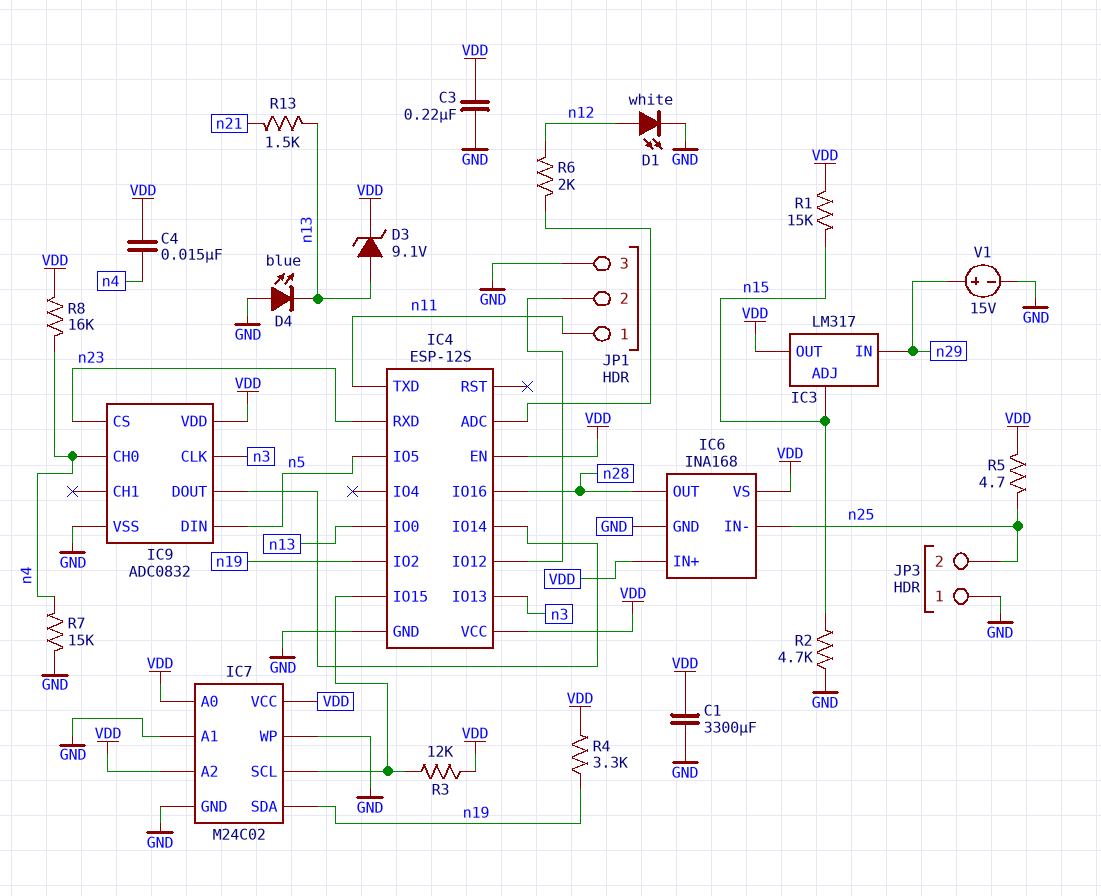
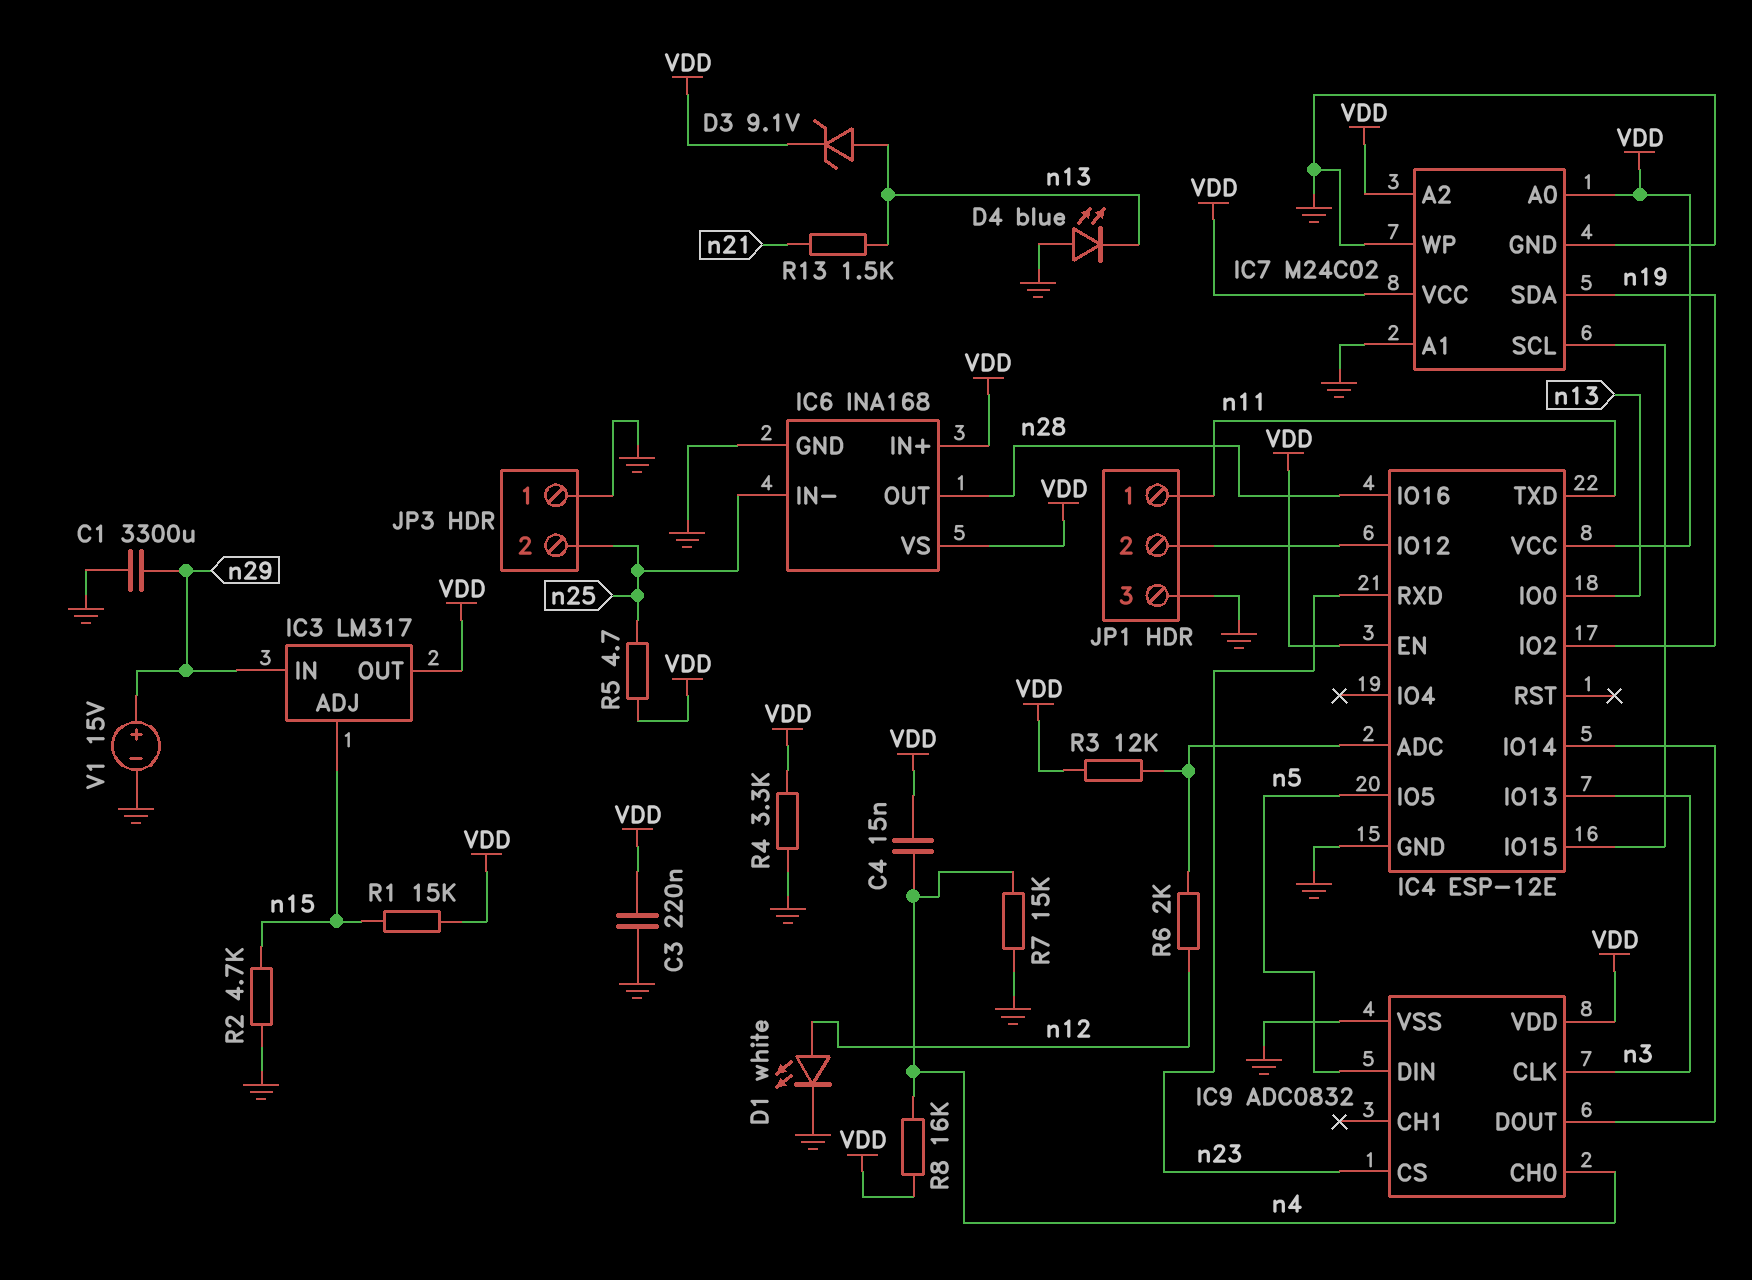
C1: 3300uF (GND, VDD) -> 3300uF (GND, n29)
IC4: ESP-12S -> ESP-12E
R3: 12k (IC4/IO15, VDD) -> 12k (IC4/ADC, VDD)
R4: 3.3k (VDD, n19) -> 3.3k (GND, VDD)

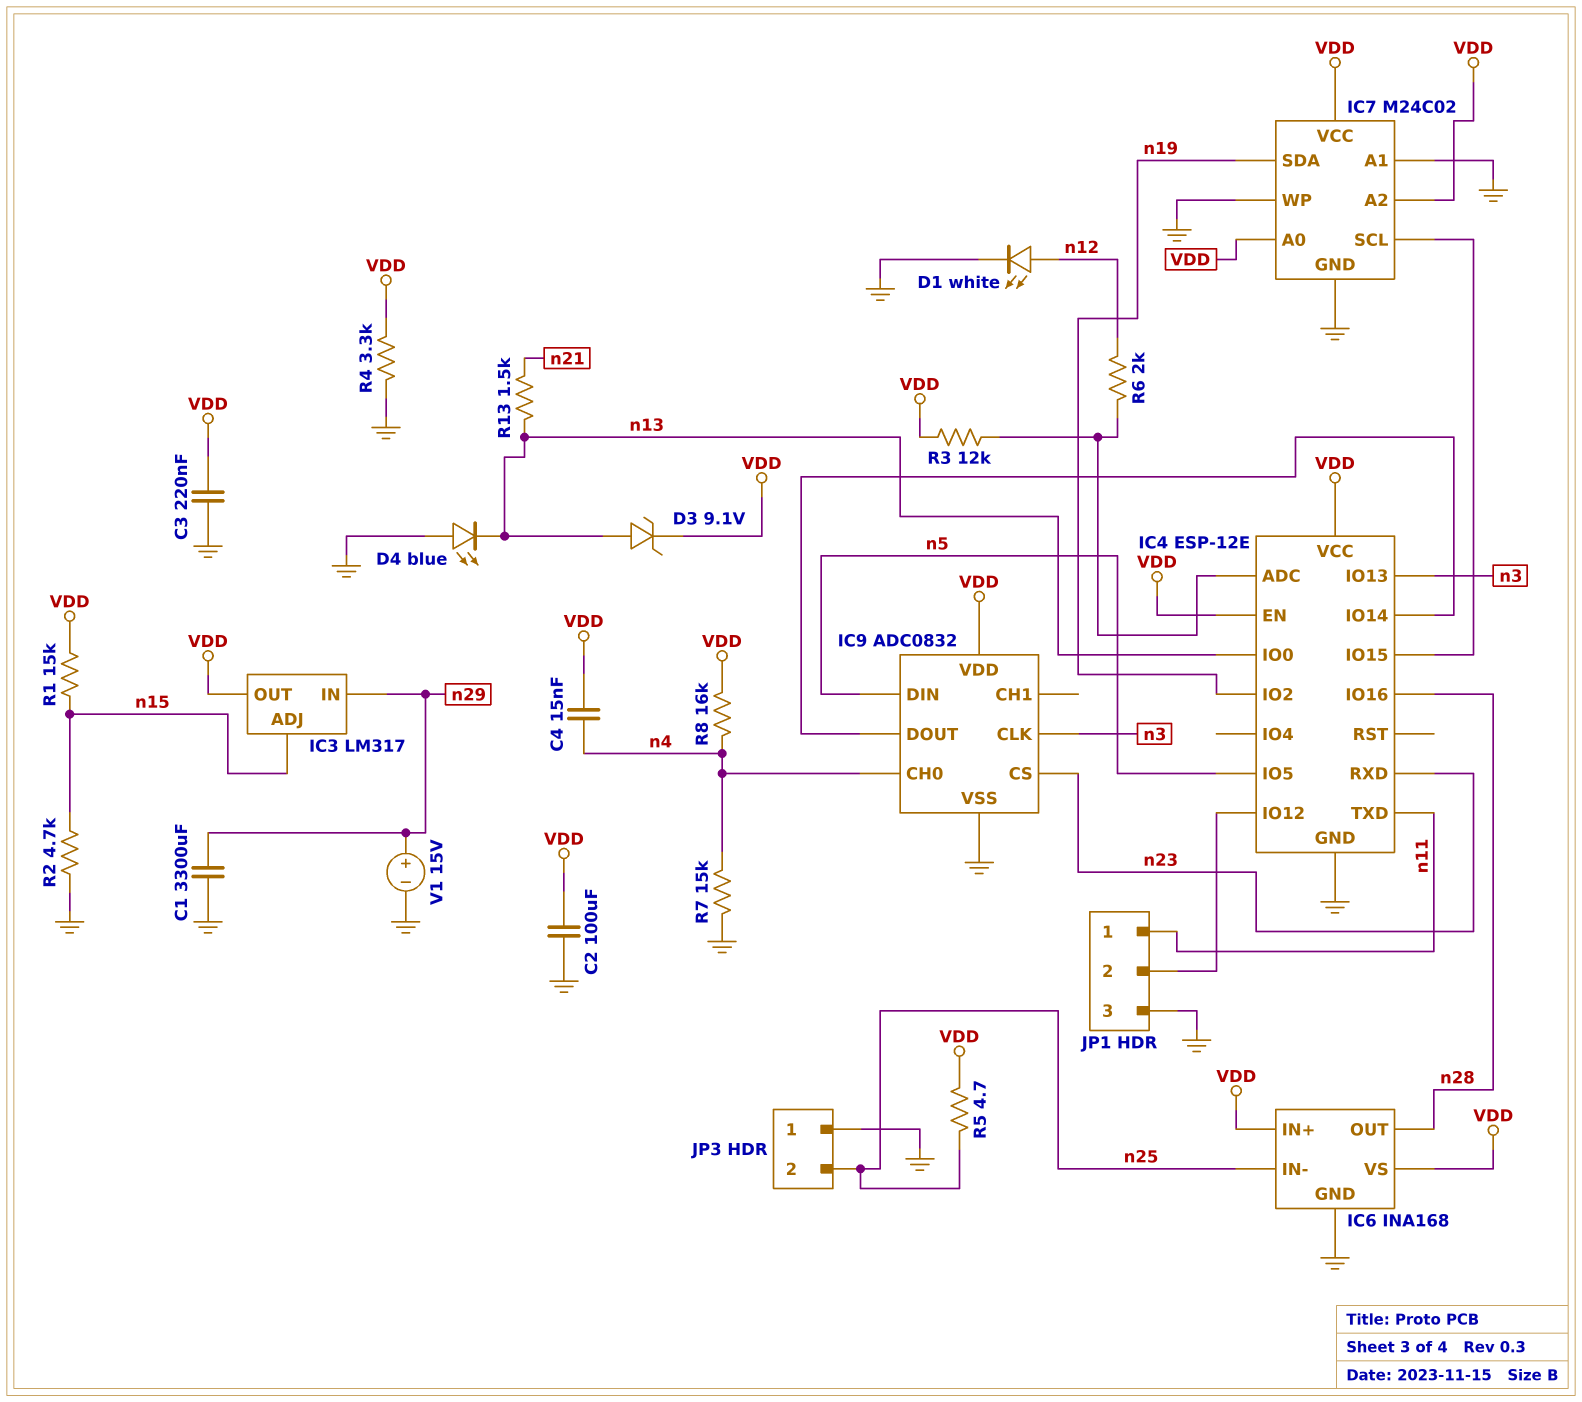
C2: none -> 100uF (GND, VDD)

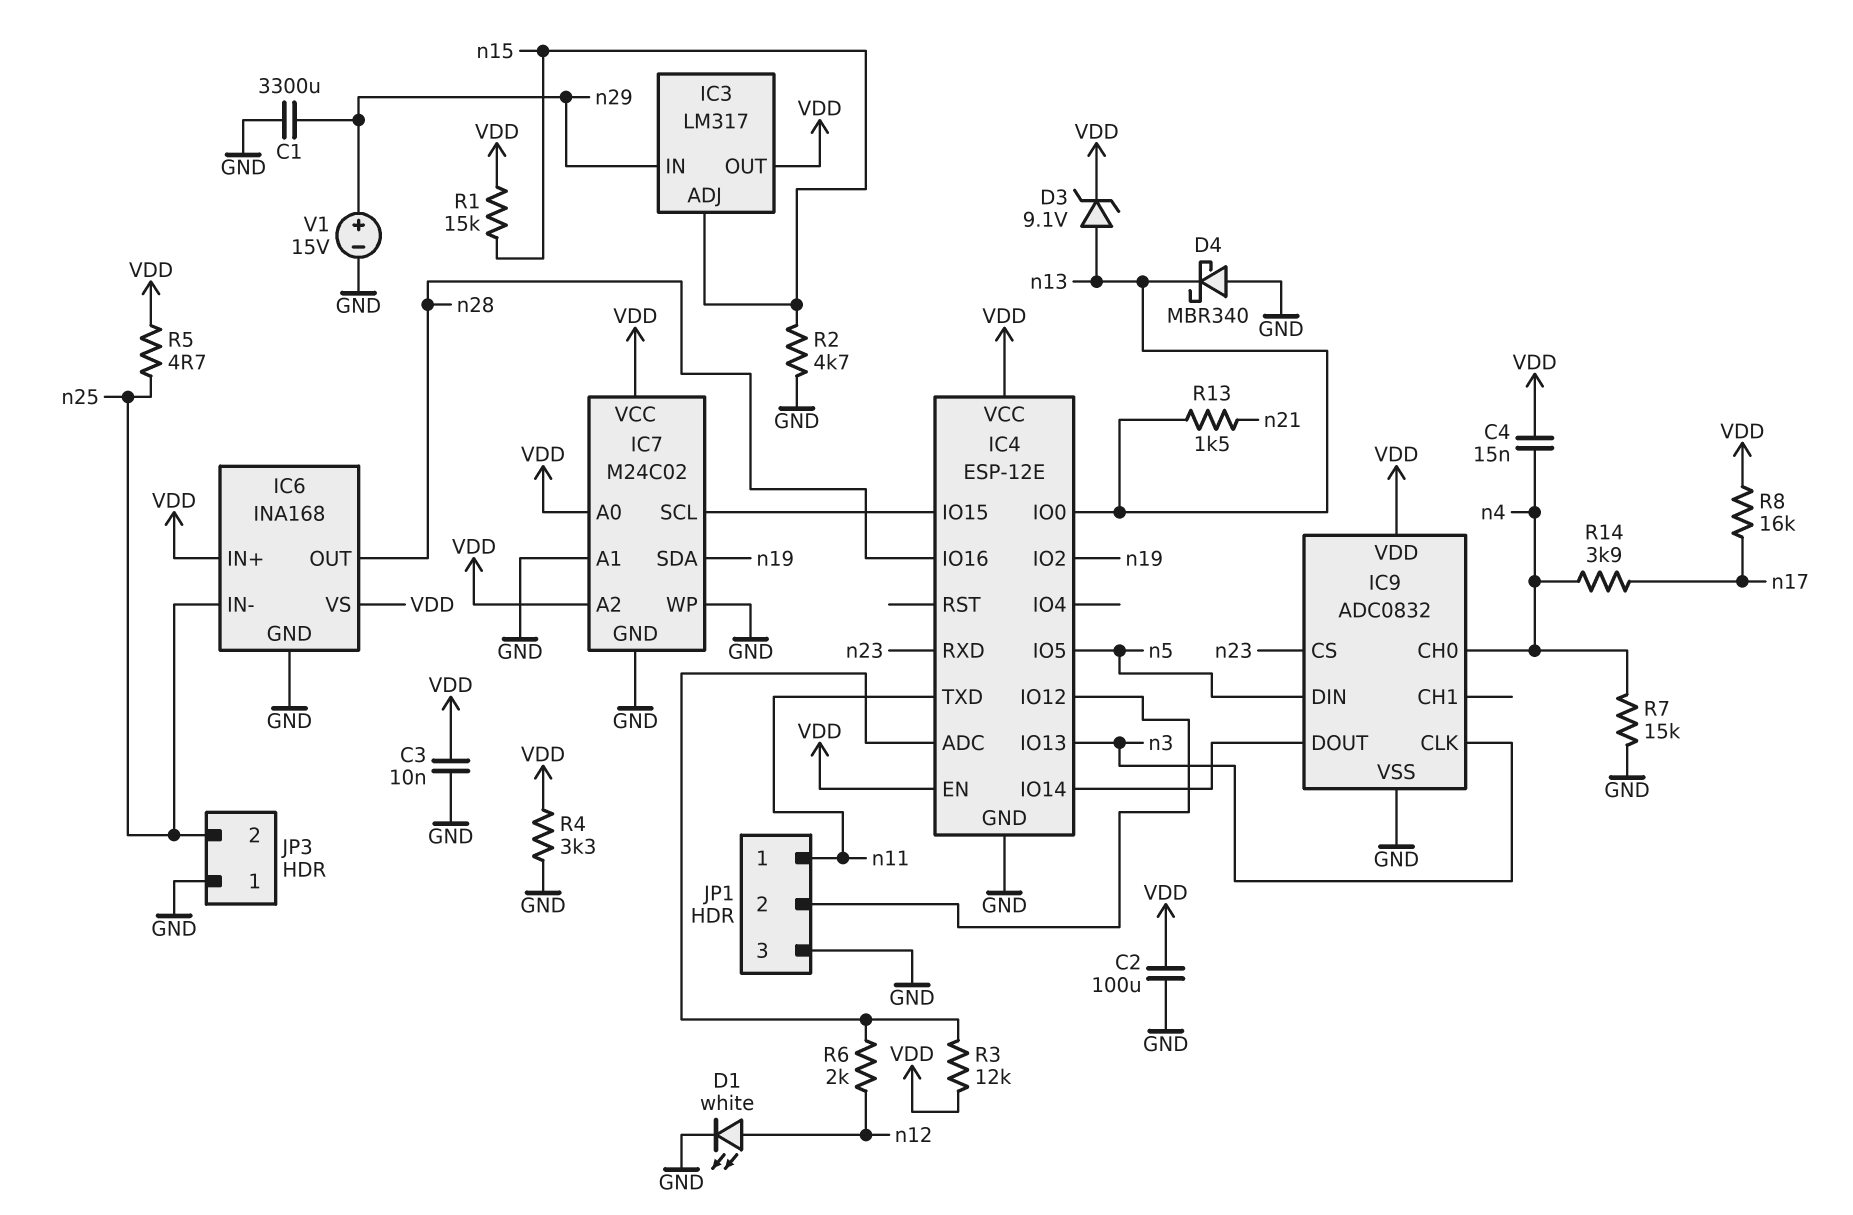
C3: 220nF (GND, VDD) -> 10nF (GND, VDD)
D4: LED blue (A GND, K n13) -> schottky MBR340 (A GND, K n13)
R8: 16k (VDD, n4) -> 16k (VDD, n17)
R14: none -> 3.9k (n4, n17)

